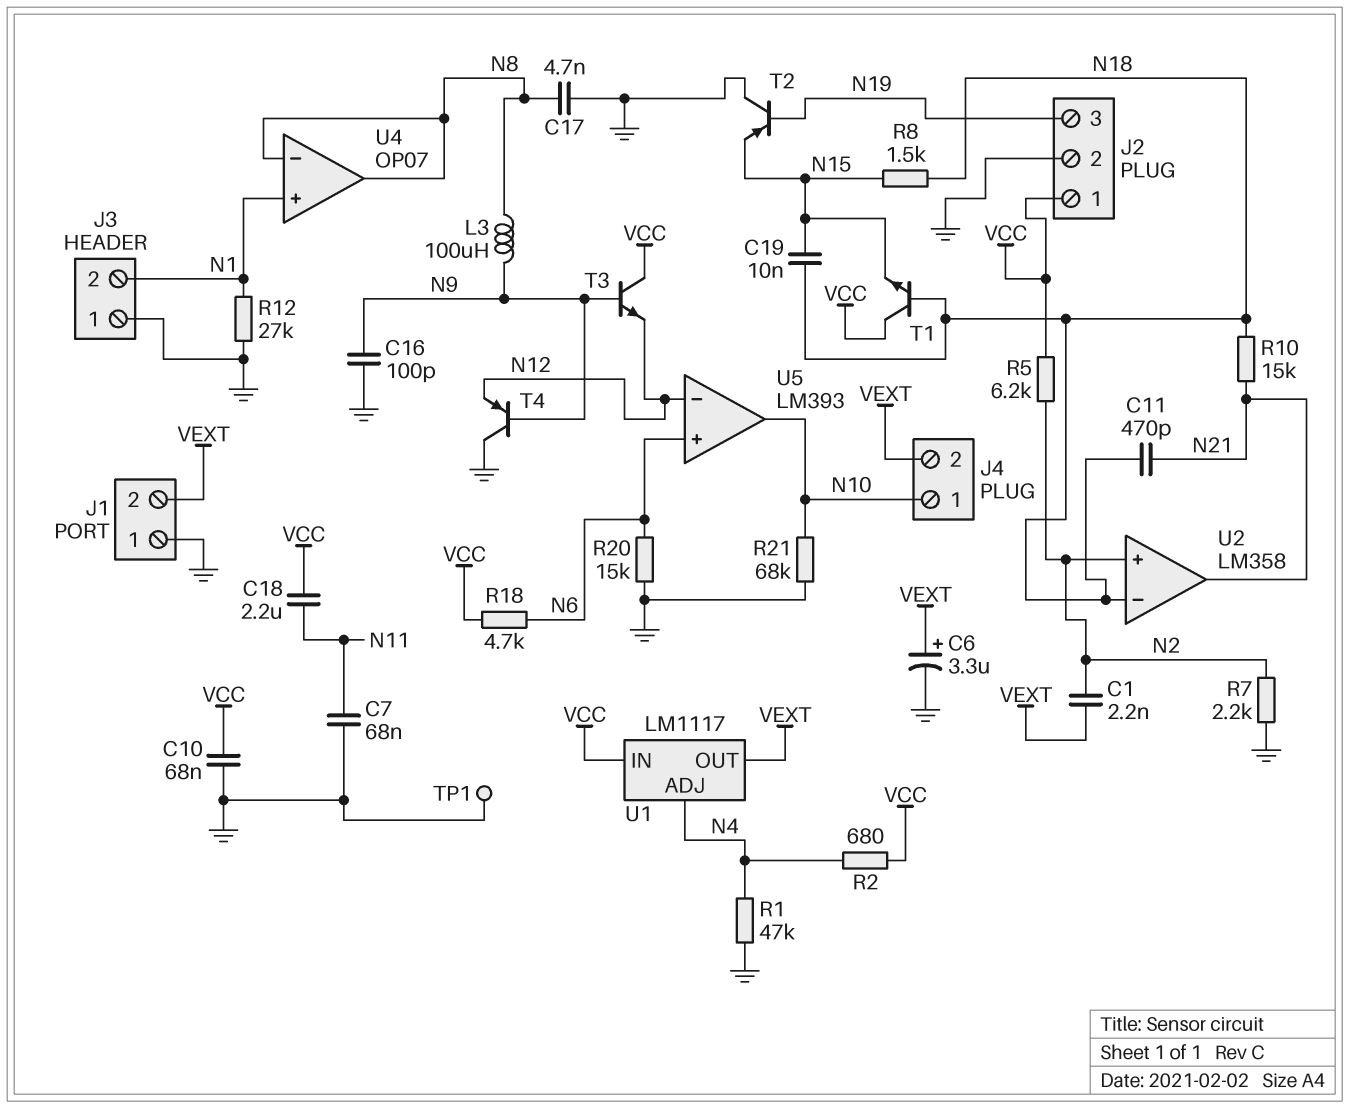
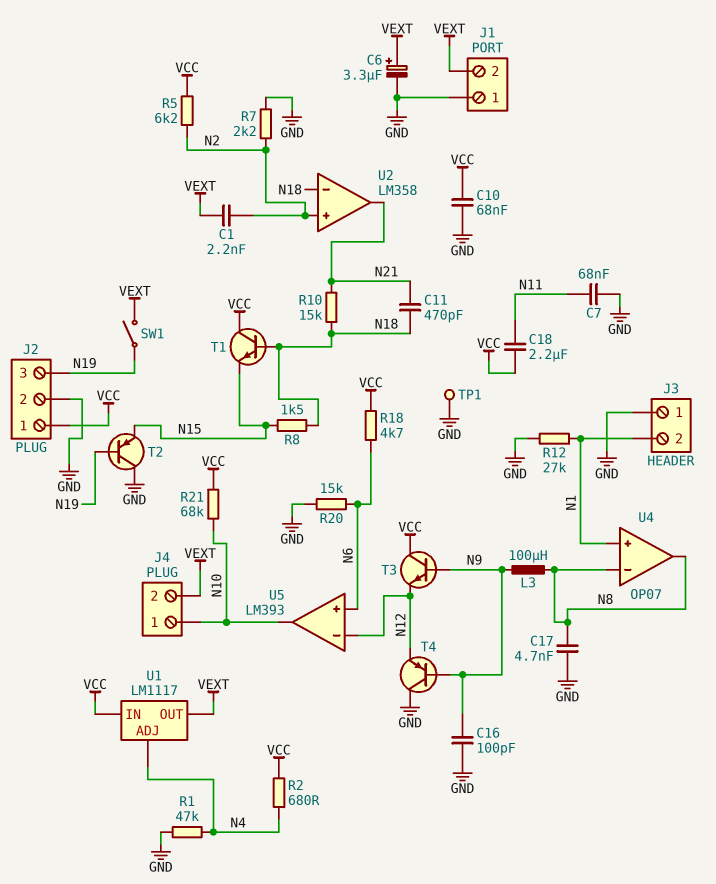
C19: 10nF (N15, N18) -> none
R21: 68k (GND, N10) -> 68k (N10, VCC)
SW1: none -> switch (N19, VEXT)

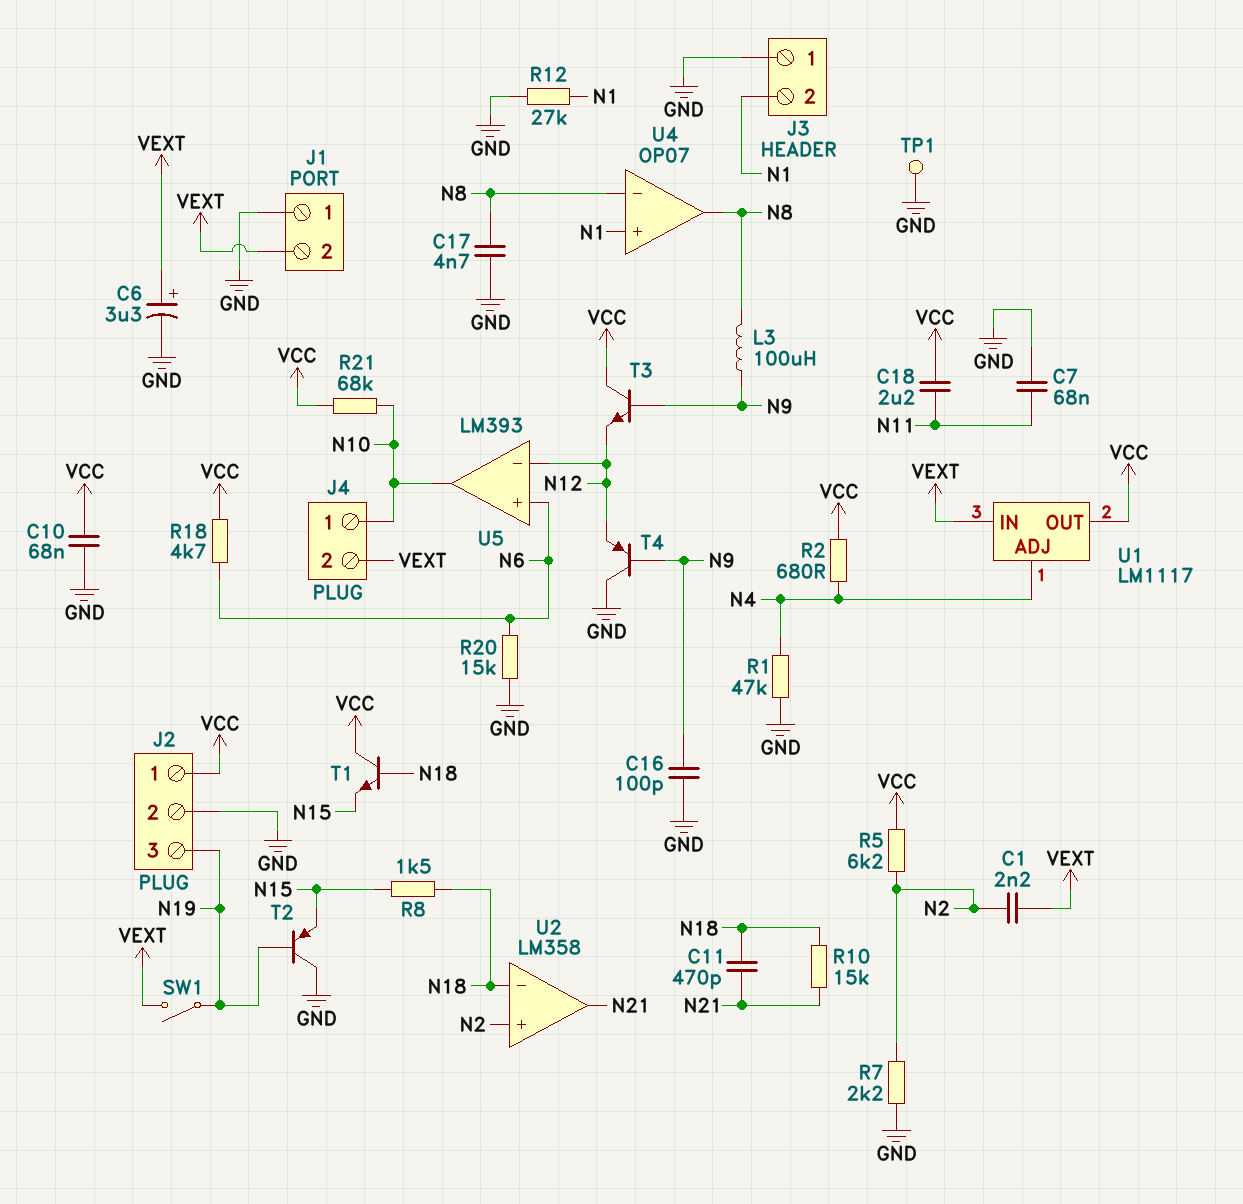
U1 pin IN: VCC -> VEXT
U1 pin OUT: VEXT -> VCC

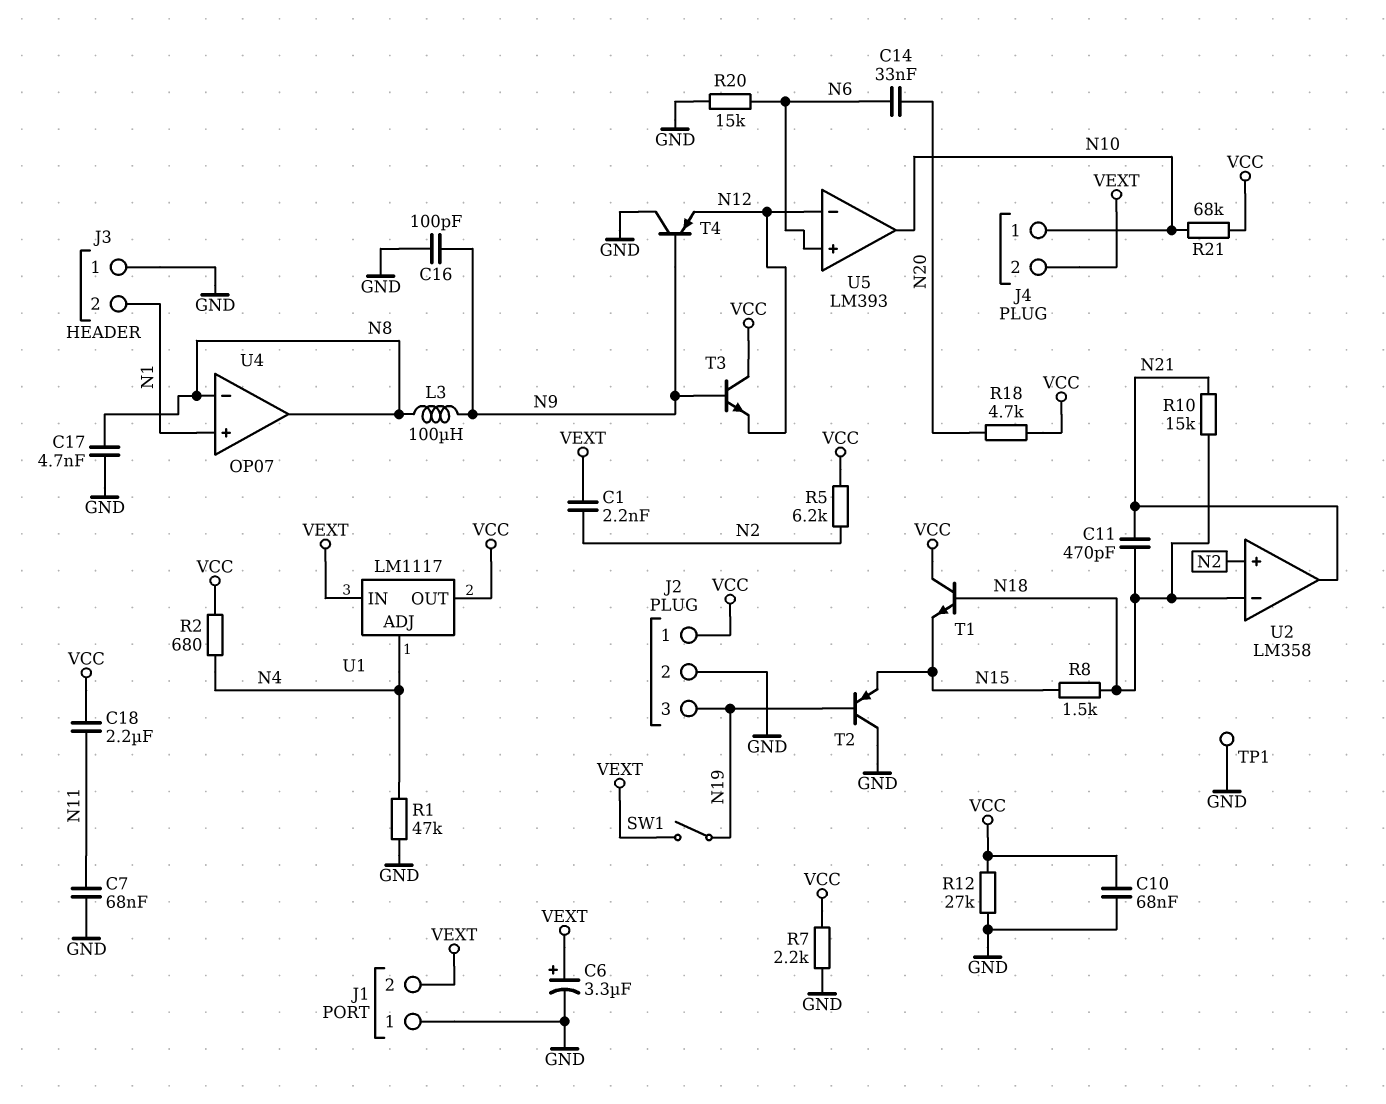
C14: none -> 33nF (N6, N20)
R7: 2.2k (GND, N2) -> 2.2k (GND, VCC)
R12: 27k (GND, N1) -> 27k (GND, VCC)
R18: 4.7k (N6, VCC) -> 4.7k (N20, VCC)

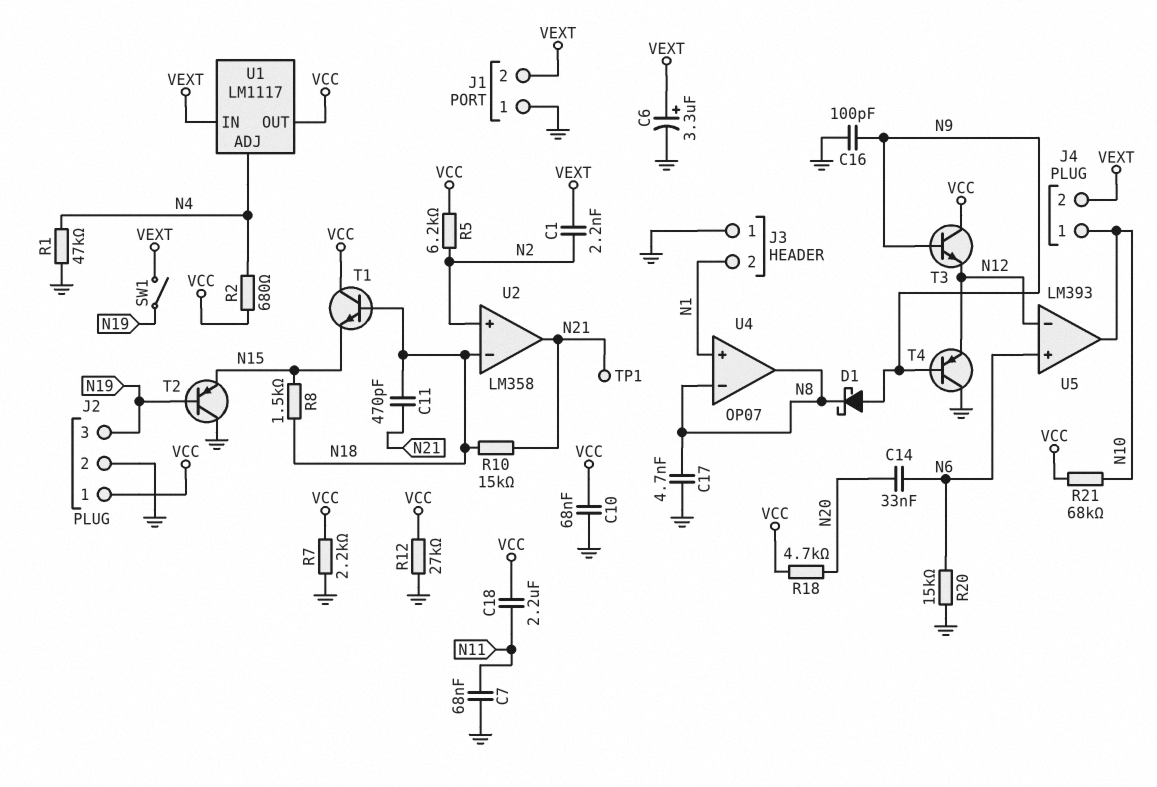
D1: none -> schottky (A N9, K N8)
L3: 100uH (N8, N9) -> none
TP1: test point (GND) -> test point (N21)

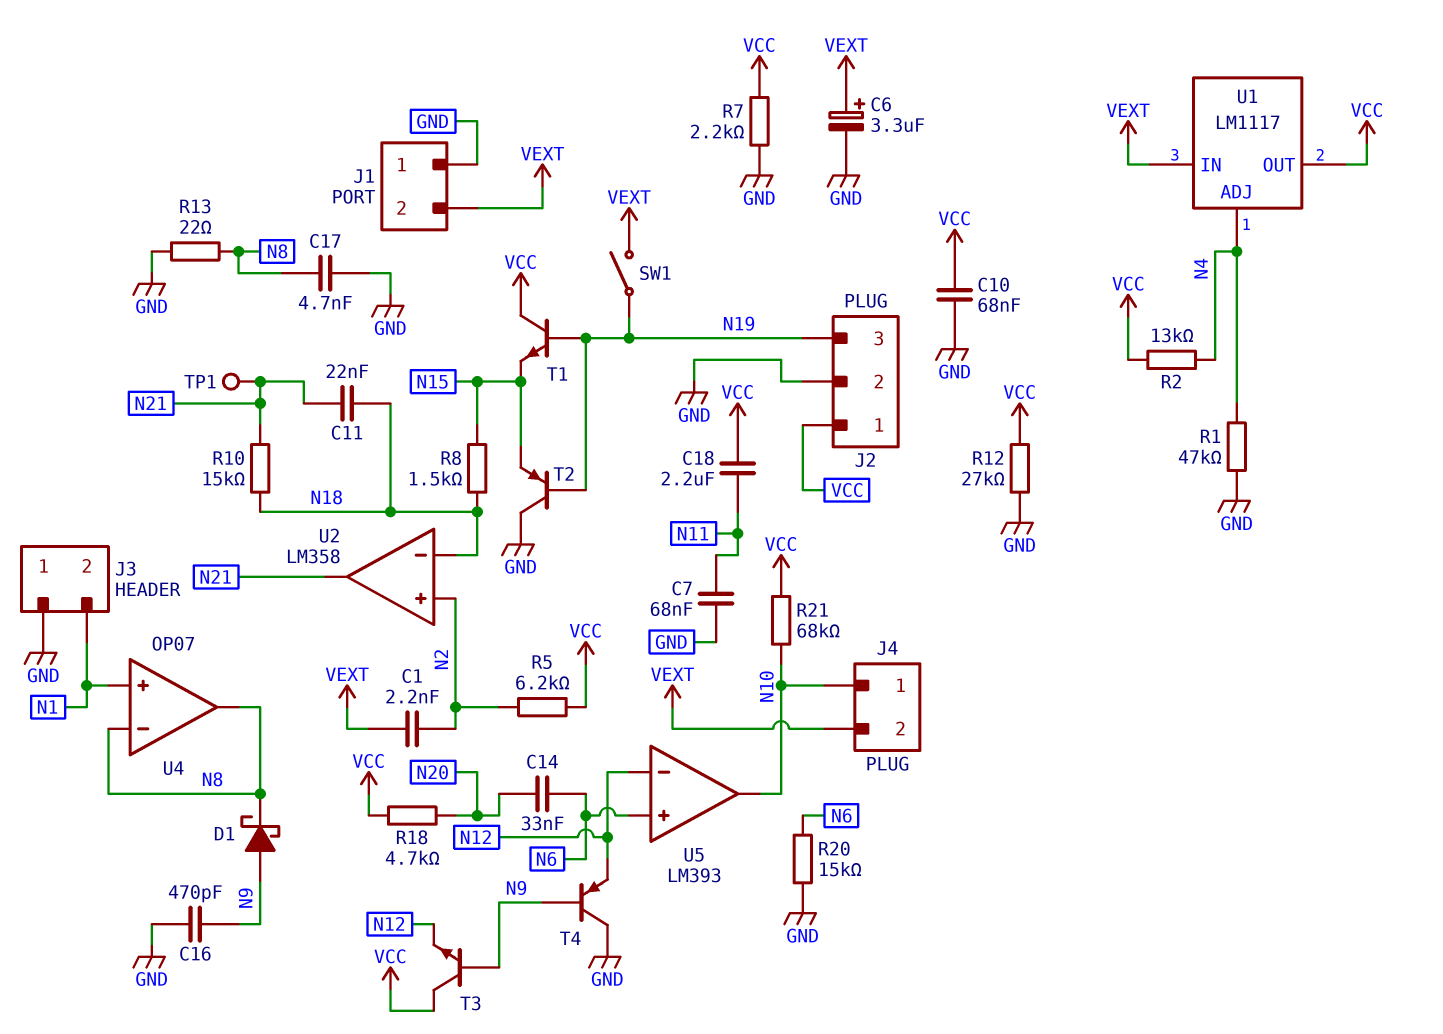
C11: 470pF (N18, N21) -> 22nF (N18, N21)
C16: 100pF (GND, N9) -> 470pF (GND, N9)
R2: 680 (N4, VCC) -> 13k (N4, VCC)
R13: none -> 22 (GND, N8)
T1: NPN (B N18, C VCC, E N15) -> NPN (B N19, C VCC, E N15)

